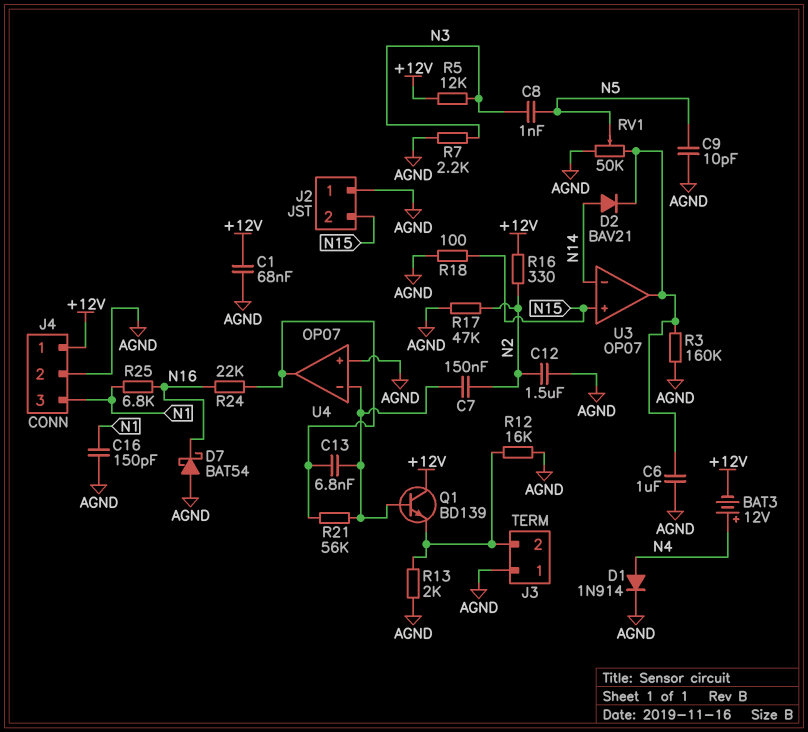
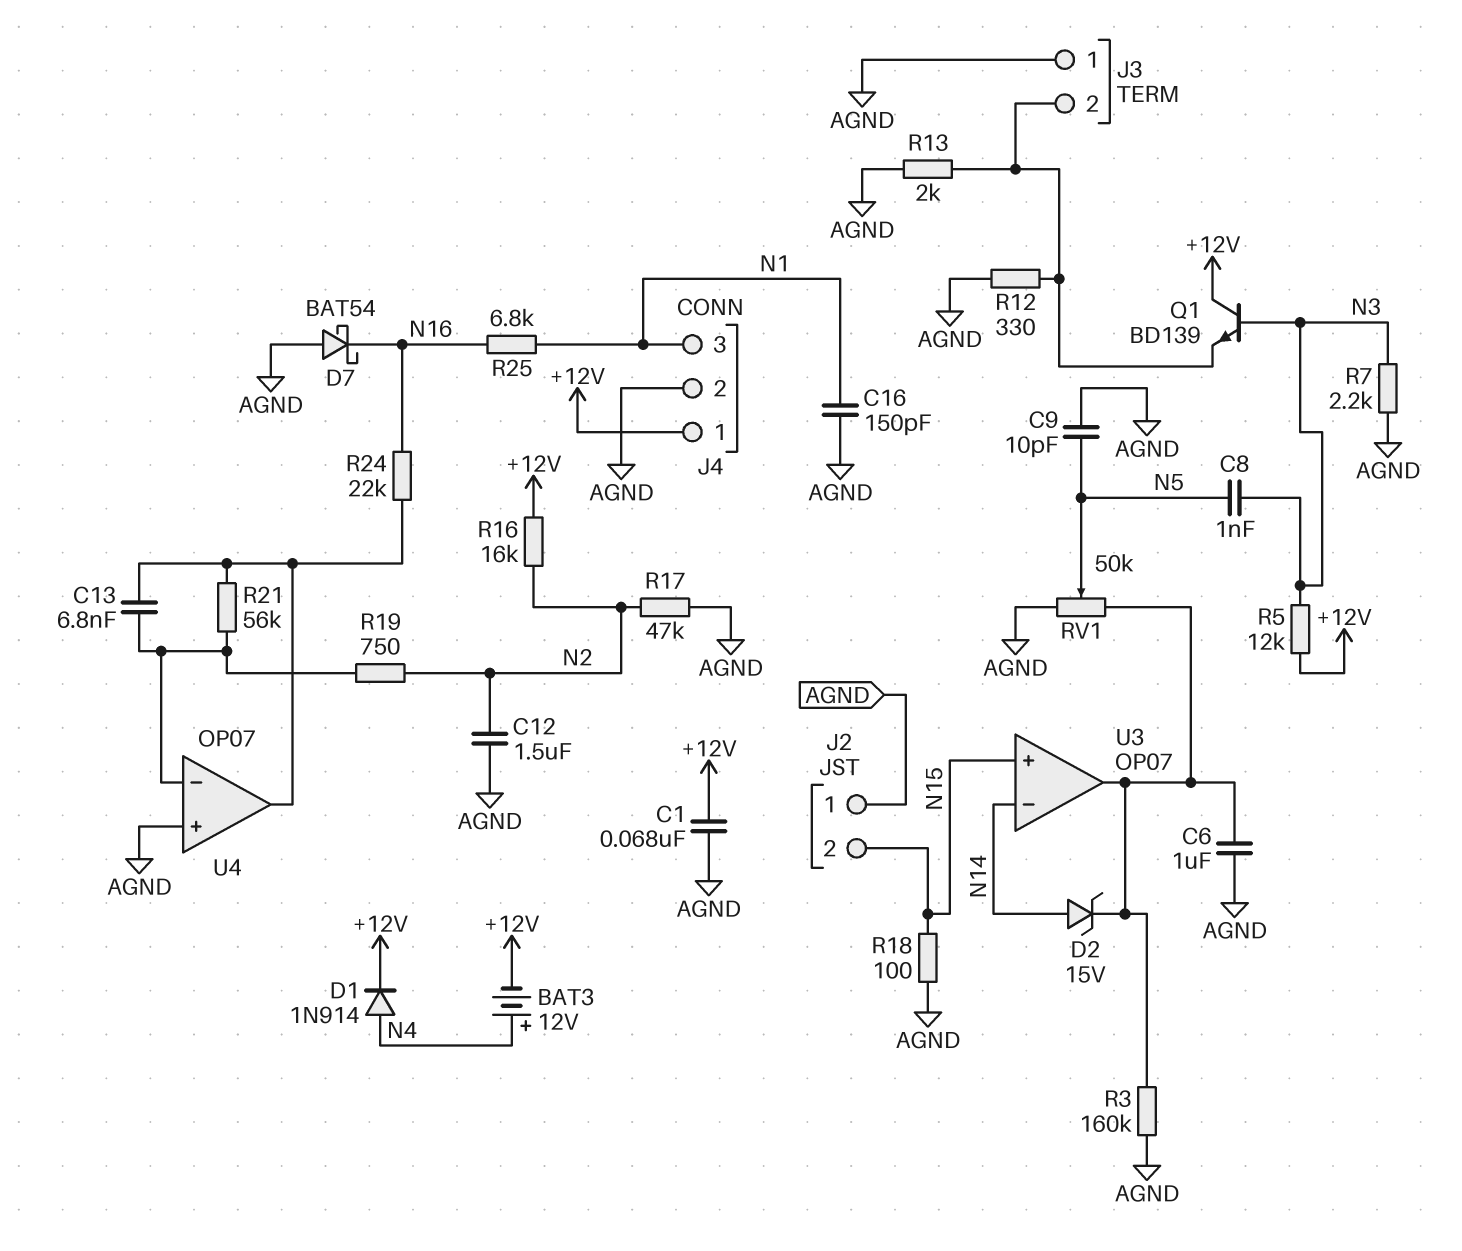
C7: 150nF (N2, U4/in-) -> none
D1: diode 1N914 (A N4, K AGND) -> diode 1N914 (A N4, K +12V)
D2: diode BAV21 (A N14, K U3/out) -> zener 15V (A N14, K U3/out)
Q1: NPN BD139 (B U4/in-, C +12V, E J3/2) -> NPN BD139 (B N3, C +12V, E J3/2)
R12: 16k (AGND, J3/2) -> 330 (AGND, J3/2)
R16: 330 (+12V, N2) -> 16k (+12V, N2)
R19: none -> 750 (N2, U4/in-)

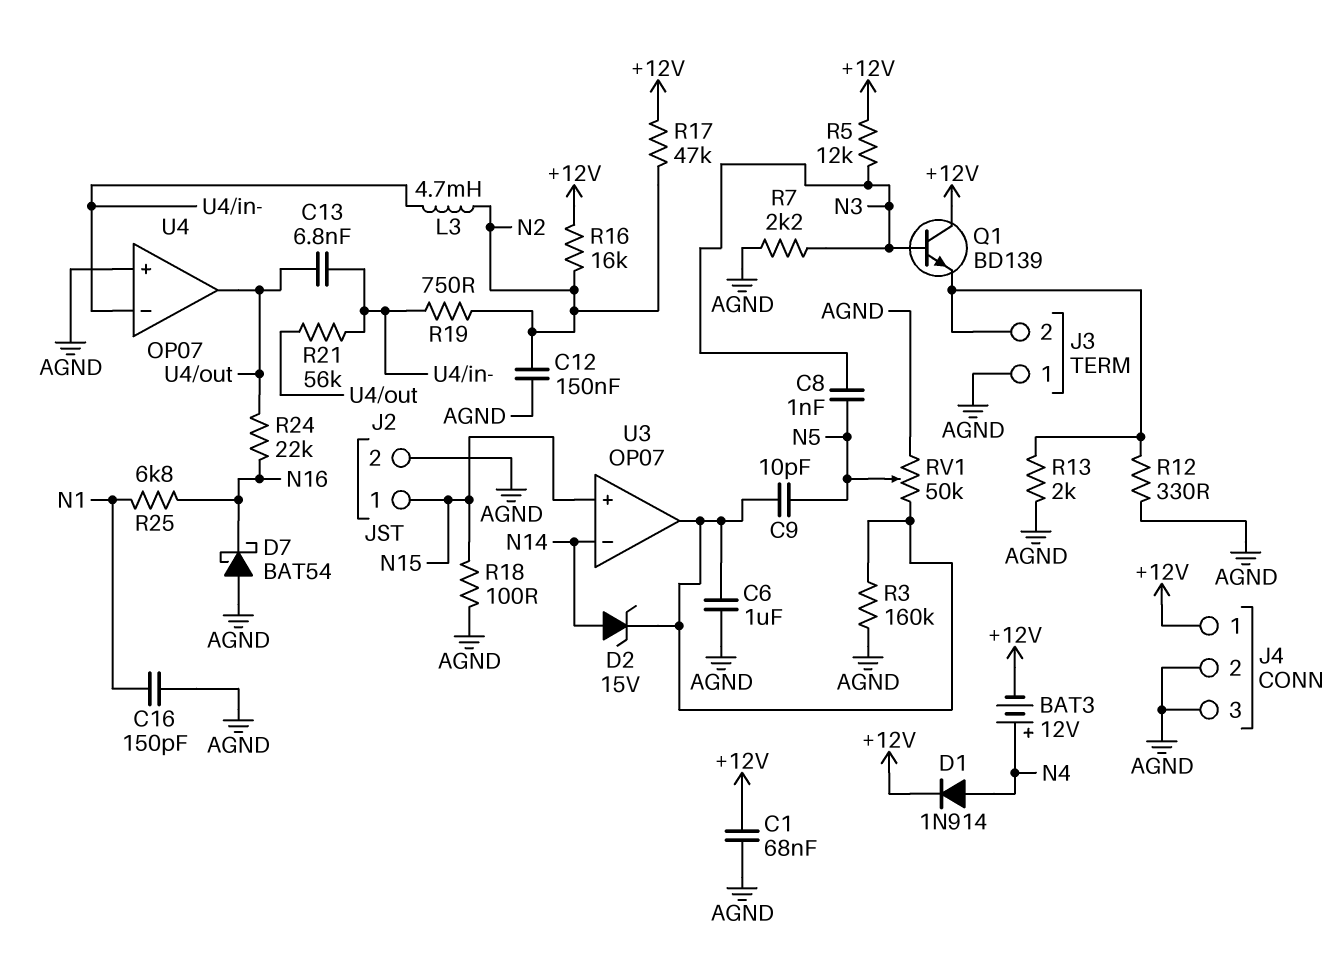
C9: 10pF (AGND, N5) -> 10pF (N5, U3/out)
C12: 1.5uF (AGND, N2) -> 150nF (AGND, N2)
J2 pin 1: AGND -> N15
J2 pin 2: N15 -> AGND
J4 pin 3: N1 -> AGND
L3: none -> 4.7mH (N2, U4/in-)
R17: 47k (AGND, N2) -> 47k (+12V, N2)

